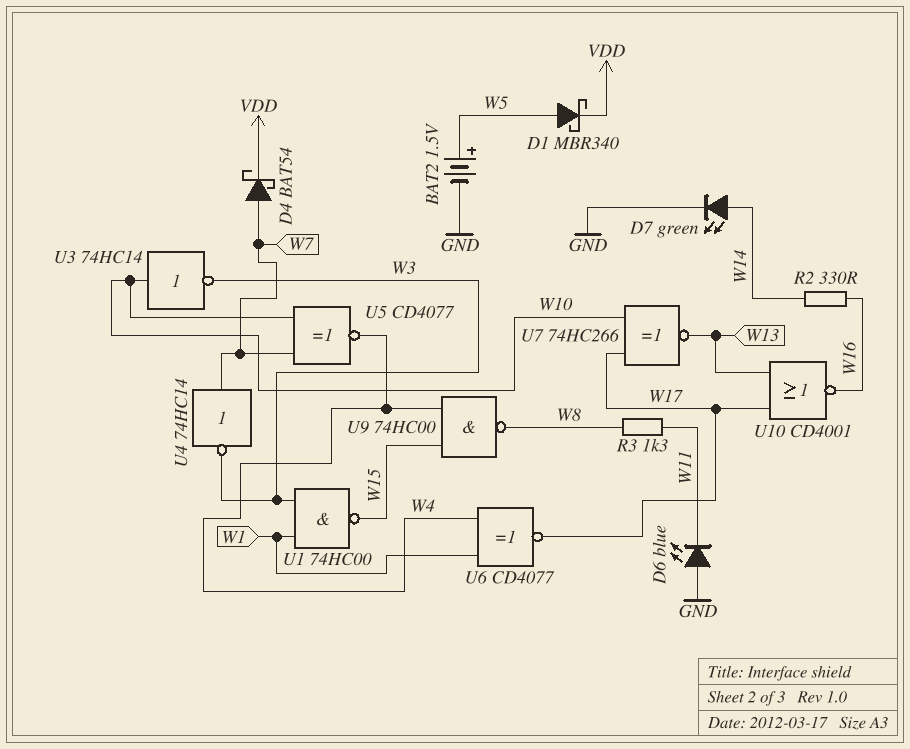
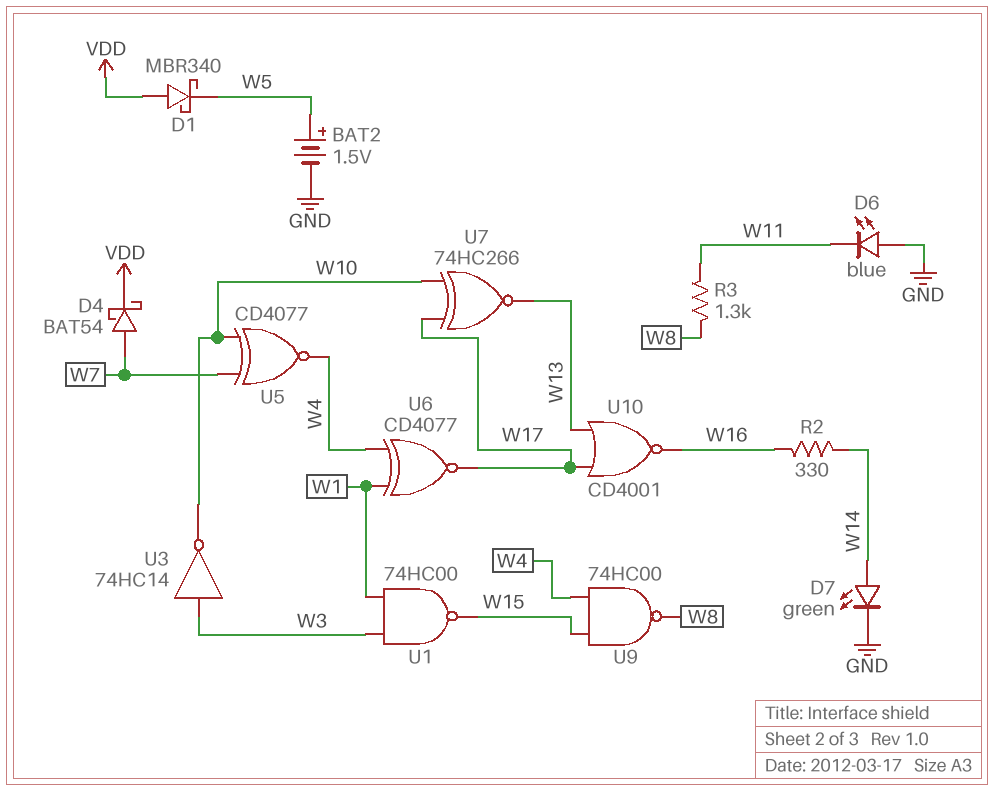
D1: schottky MBR340 (A W5, K VDD) -> schottky MBR340 (A VDD, K W5)
U3: NOT 74HC14 (in W10, out W3) -> NOT 74HC14 (in W3, out W10)
U4: NOT 74HC14 (in W7, out W3) -> none

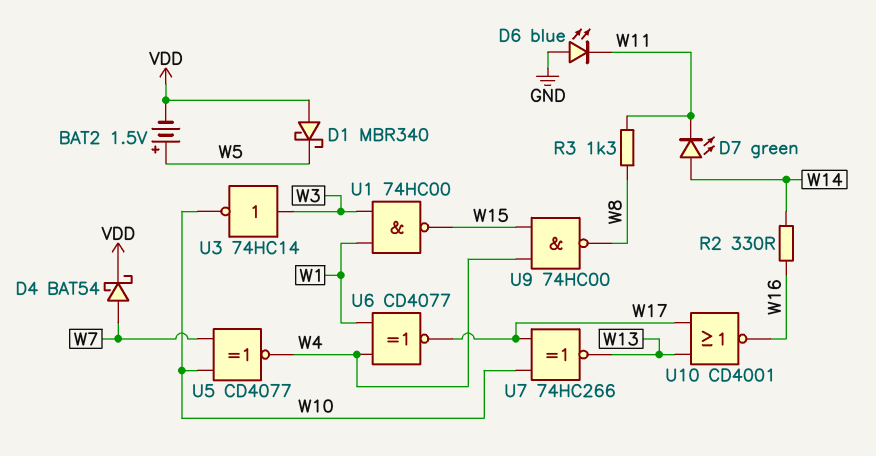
BAT2: 1.5V (plus W5, minus GND) -> 1.5V (plus W5, minus VDD)
D7: LED green (A W14, K GND) -> LED green (A W14, K W11)

